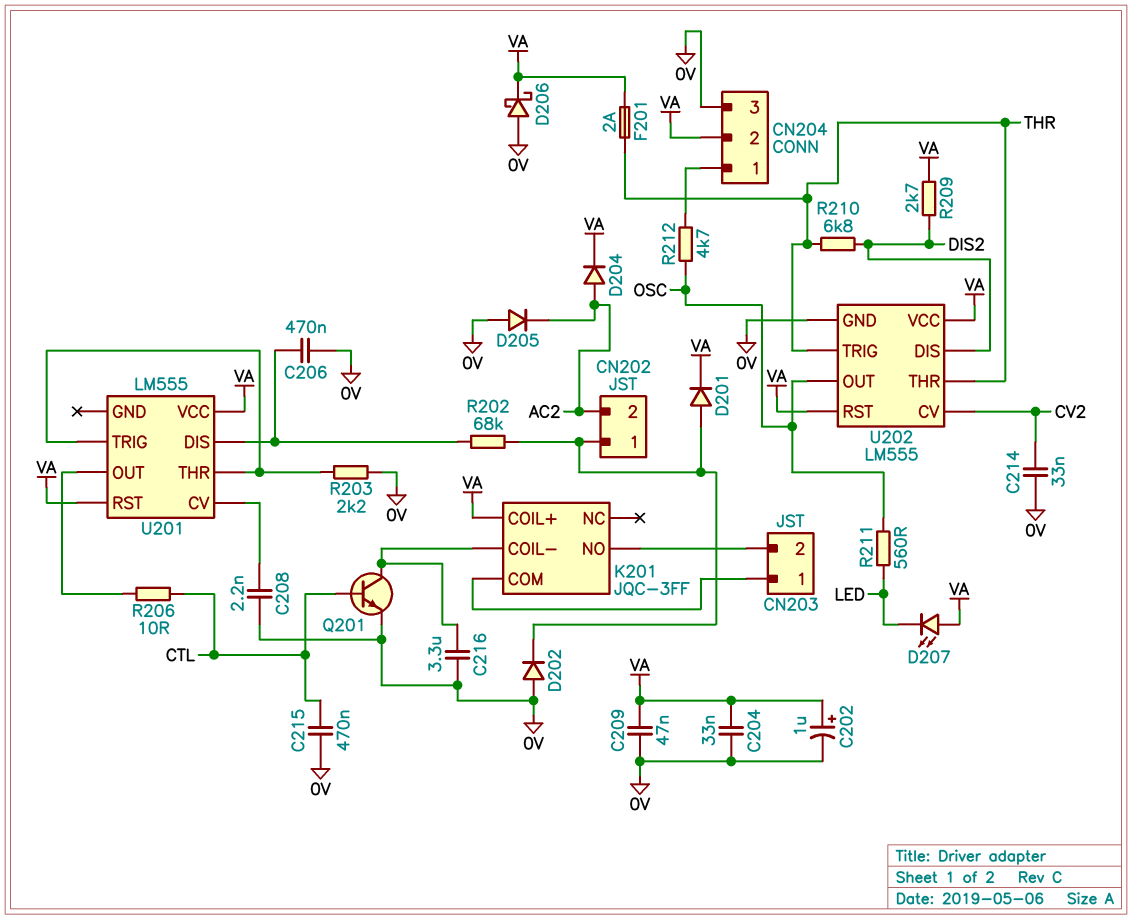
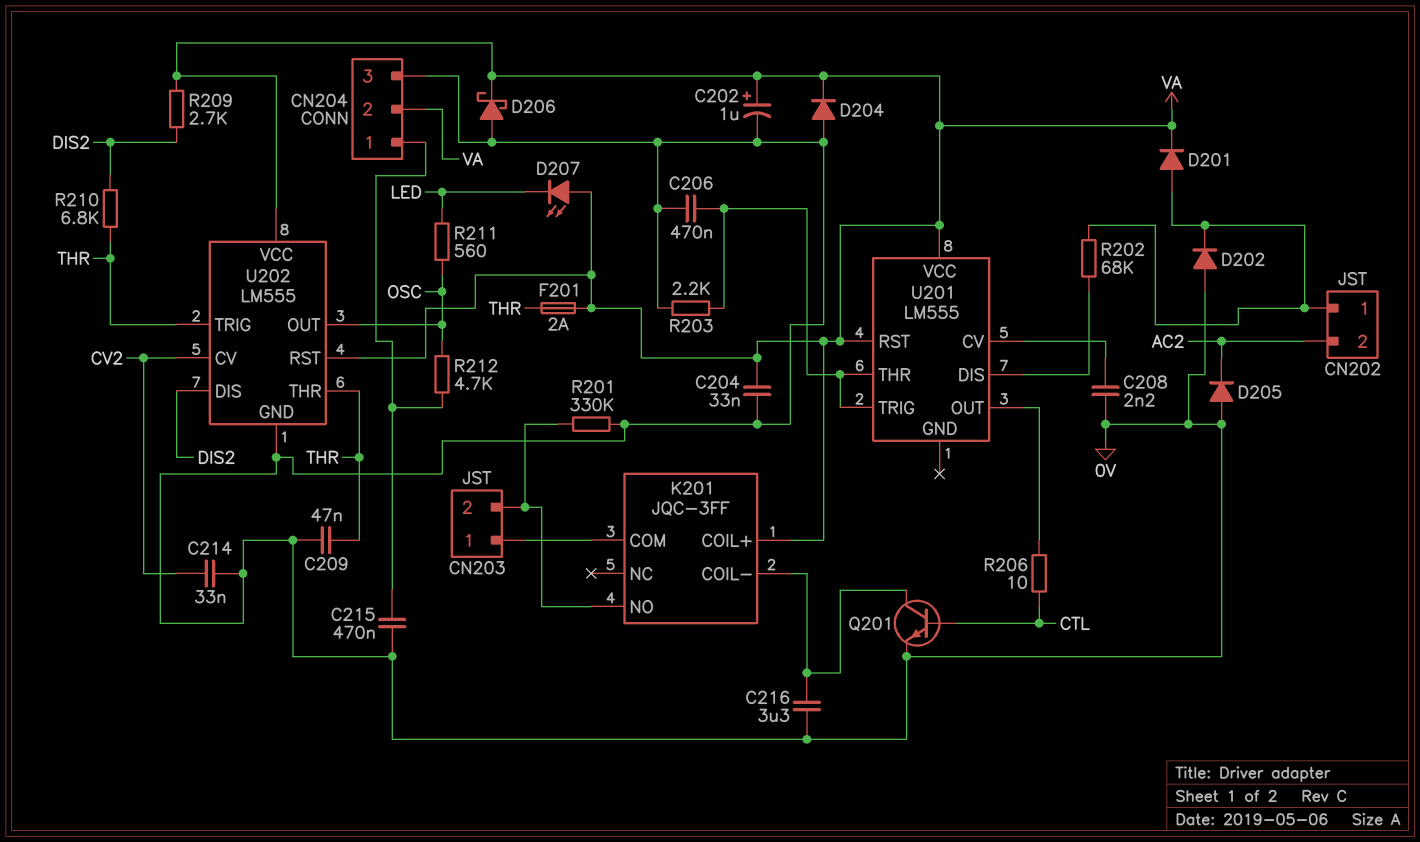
C206: 470nF (0V, U201/DIS) -> 470nF (0V, U201/THR)
C209: 47nF (0V, VA) -> 47nF (0V, THR)
C215: 470nF (0V, CTL) -> 470nF (0V, CN204/1)
D204: diode (A AC2, K VA) -> diode (A 0V, K VA)
R201: none -> 330k (0V, CN203/2)

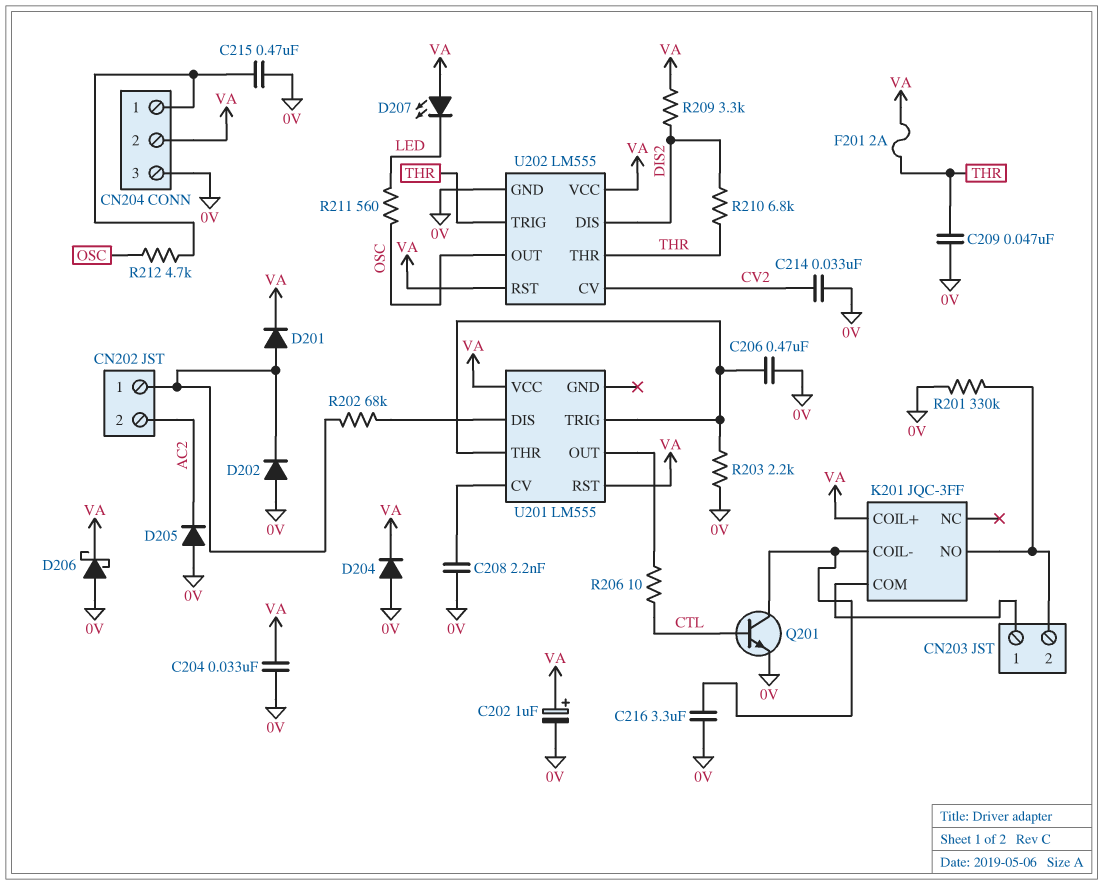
R209: 2.7k (DIS2, VA) -> 3.3k (DIS2, VA)

